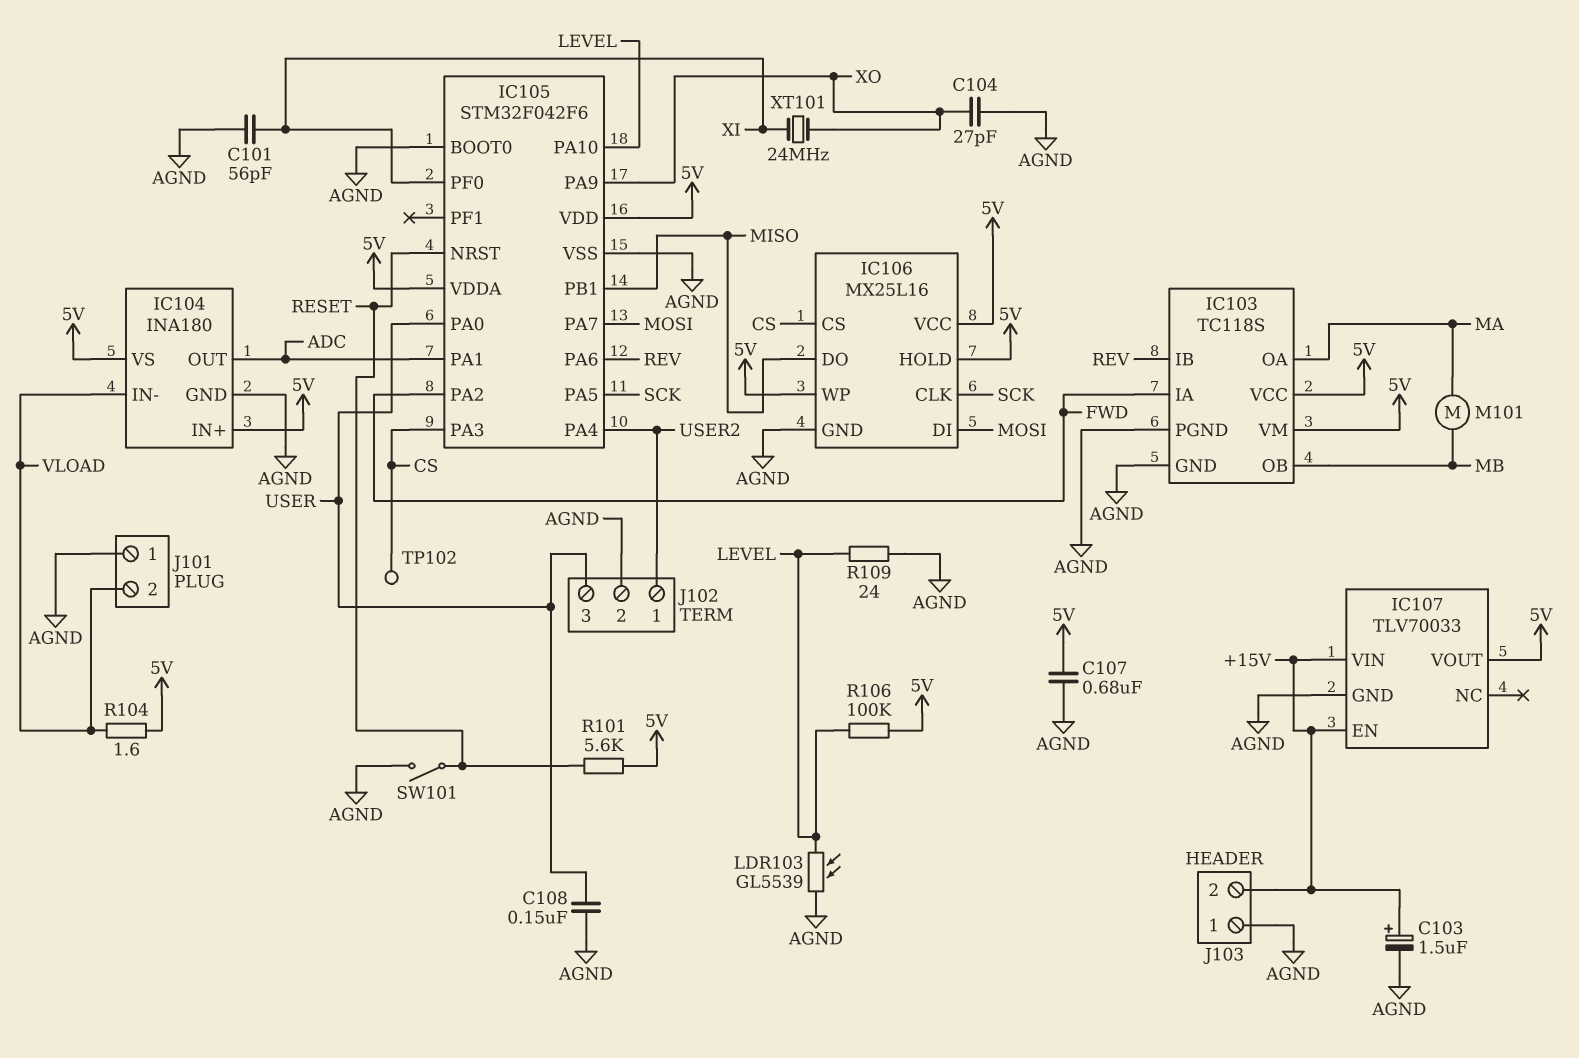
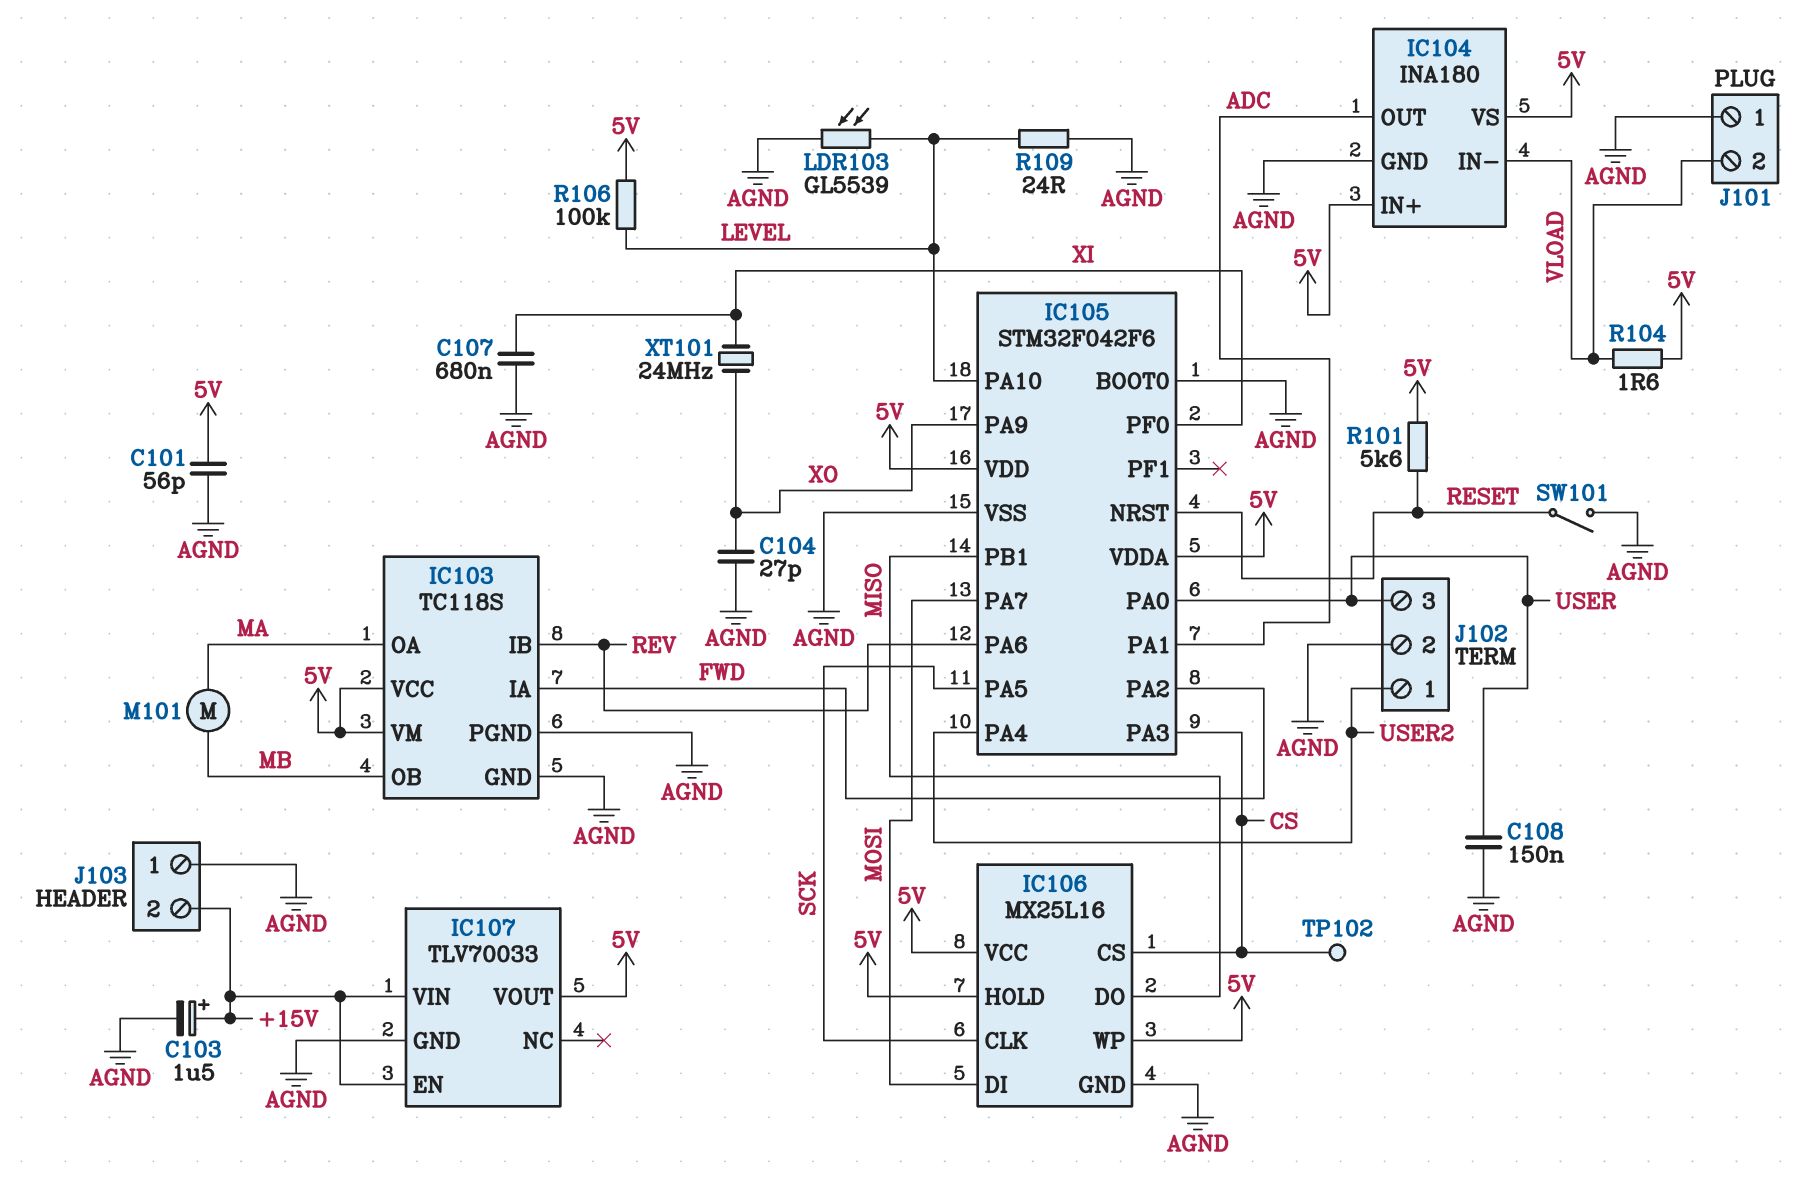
C101: 56pF (AGND, XI) -> 56pF (5V, AGND)
C107: 680nF (5V, AGND) -> 680nF (AGND, XI)

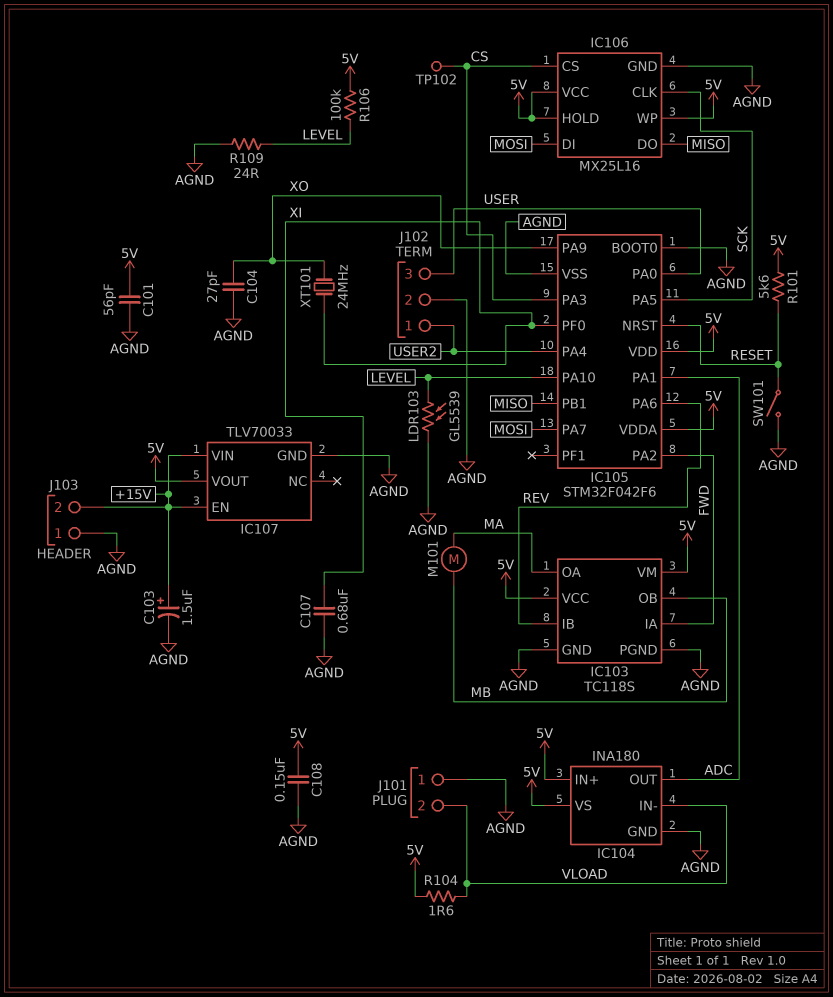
C108: 150nF (AGND, USER) -> 150nF (5V, AGND)

